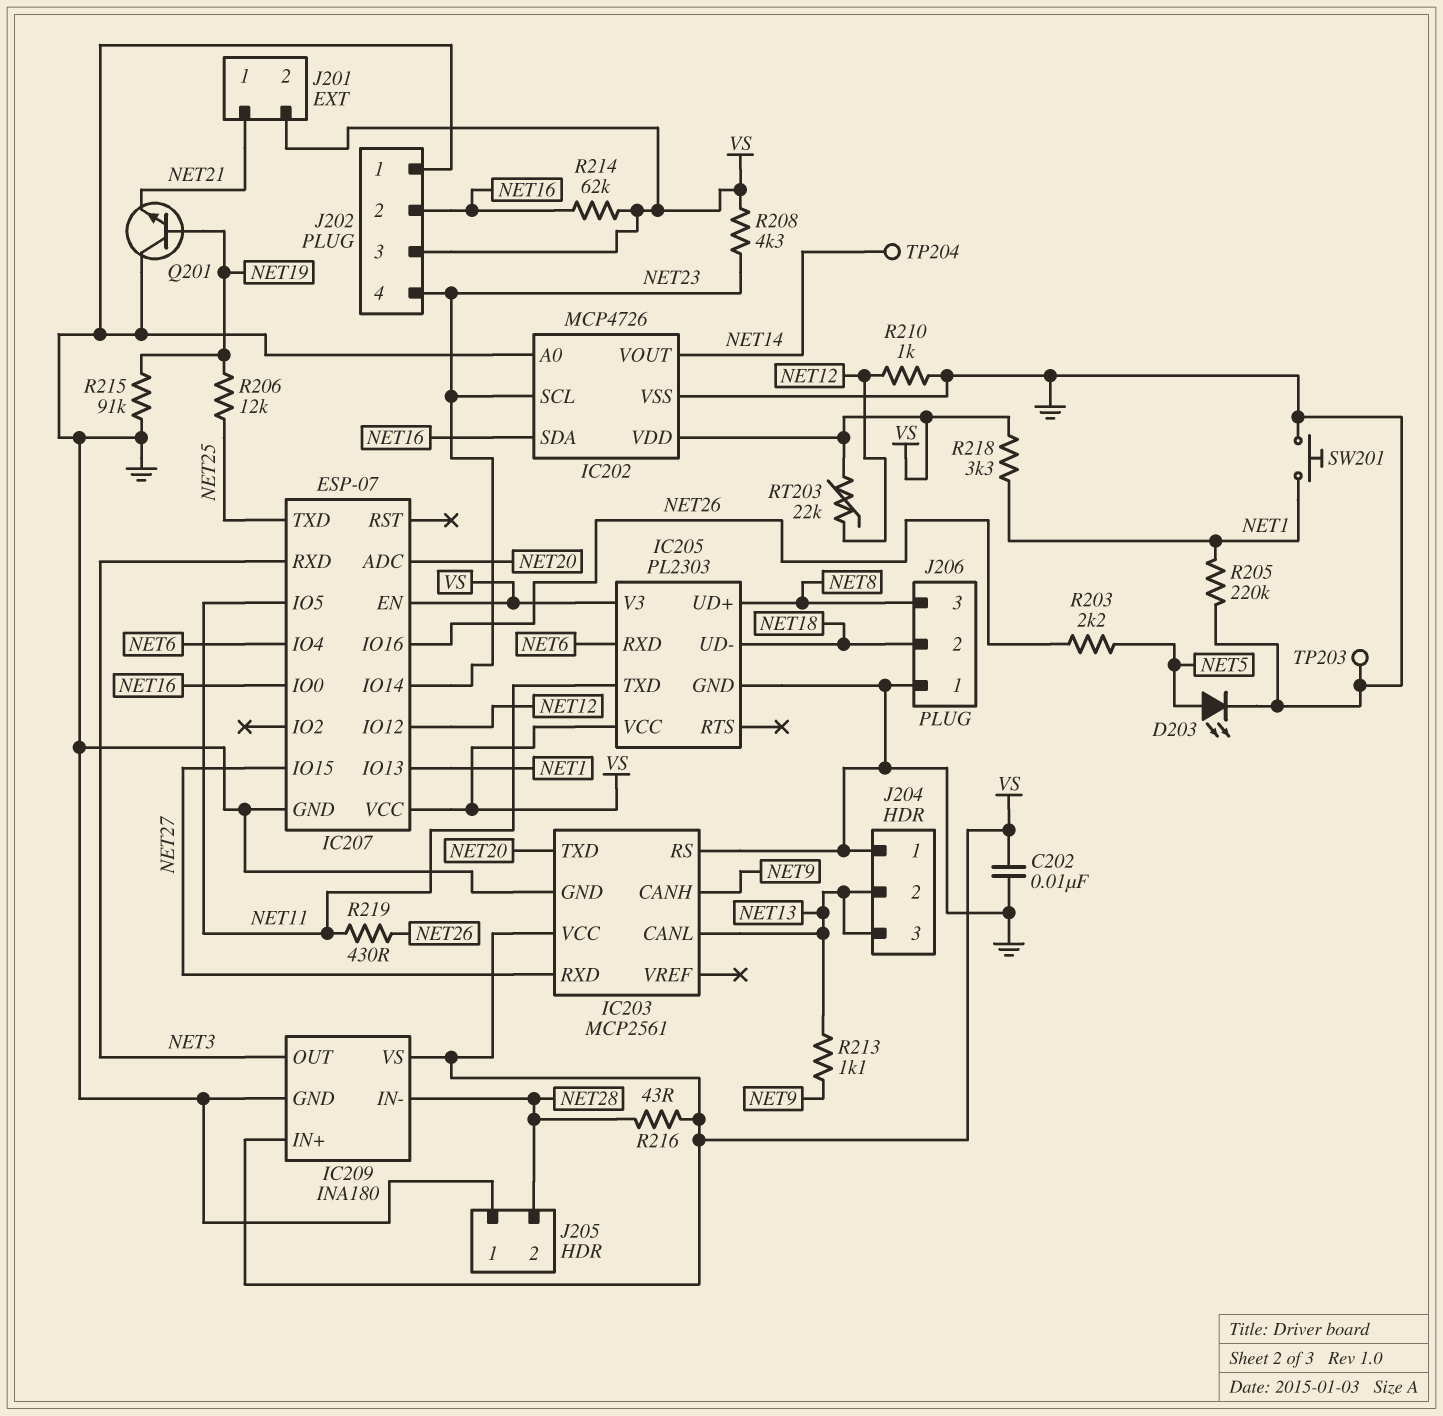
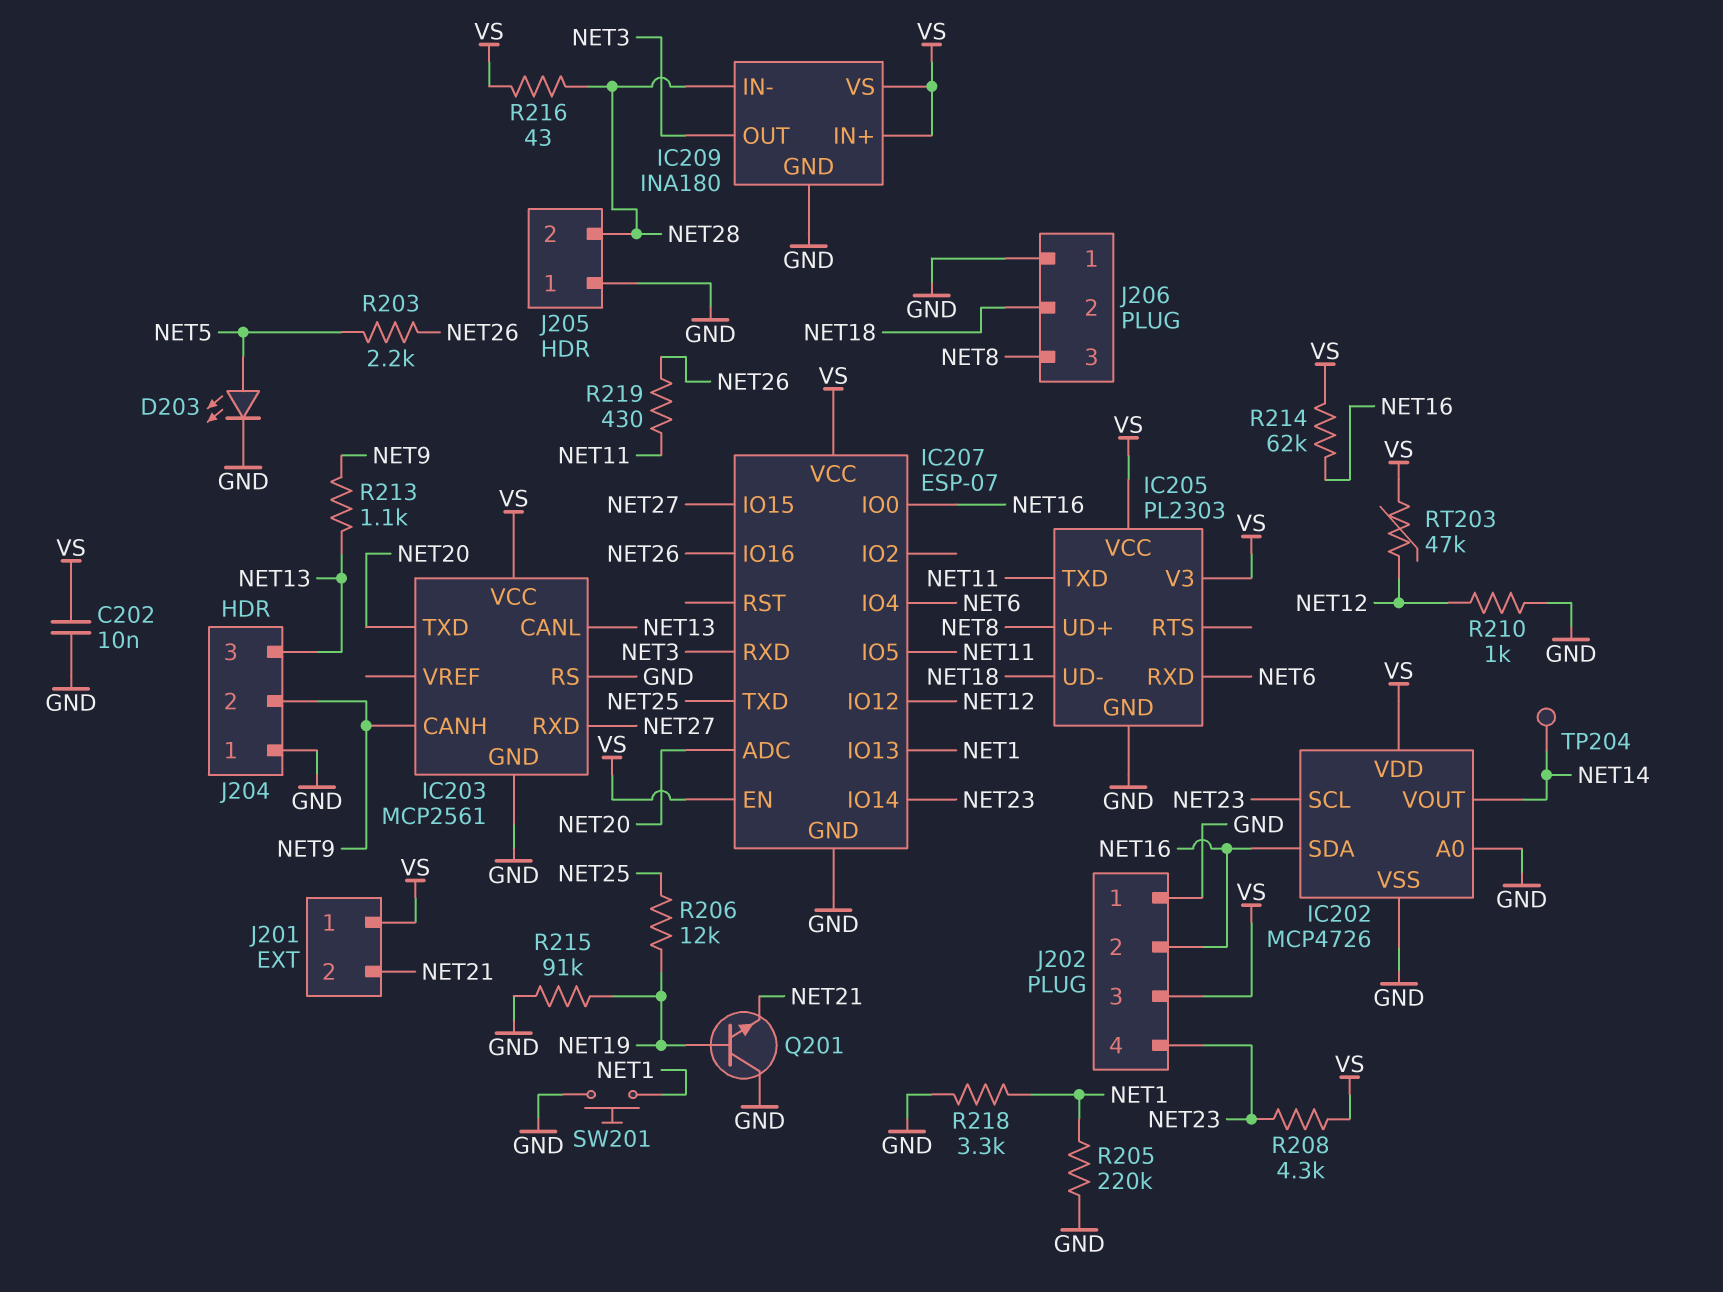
J201 pin 1: NET21 -> VS
J201 pin 2: VS -> NET21
J204 pin 2: NET13 -> NET9
R218: 3.3k (NET1, VS) -> 3.3k (GND, NET1)
RT203: 22k (NET12, VS) -> 47k (NET12, VS)
TP203: test point (GND) -> none

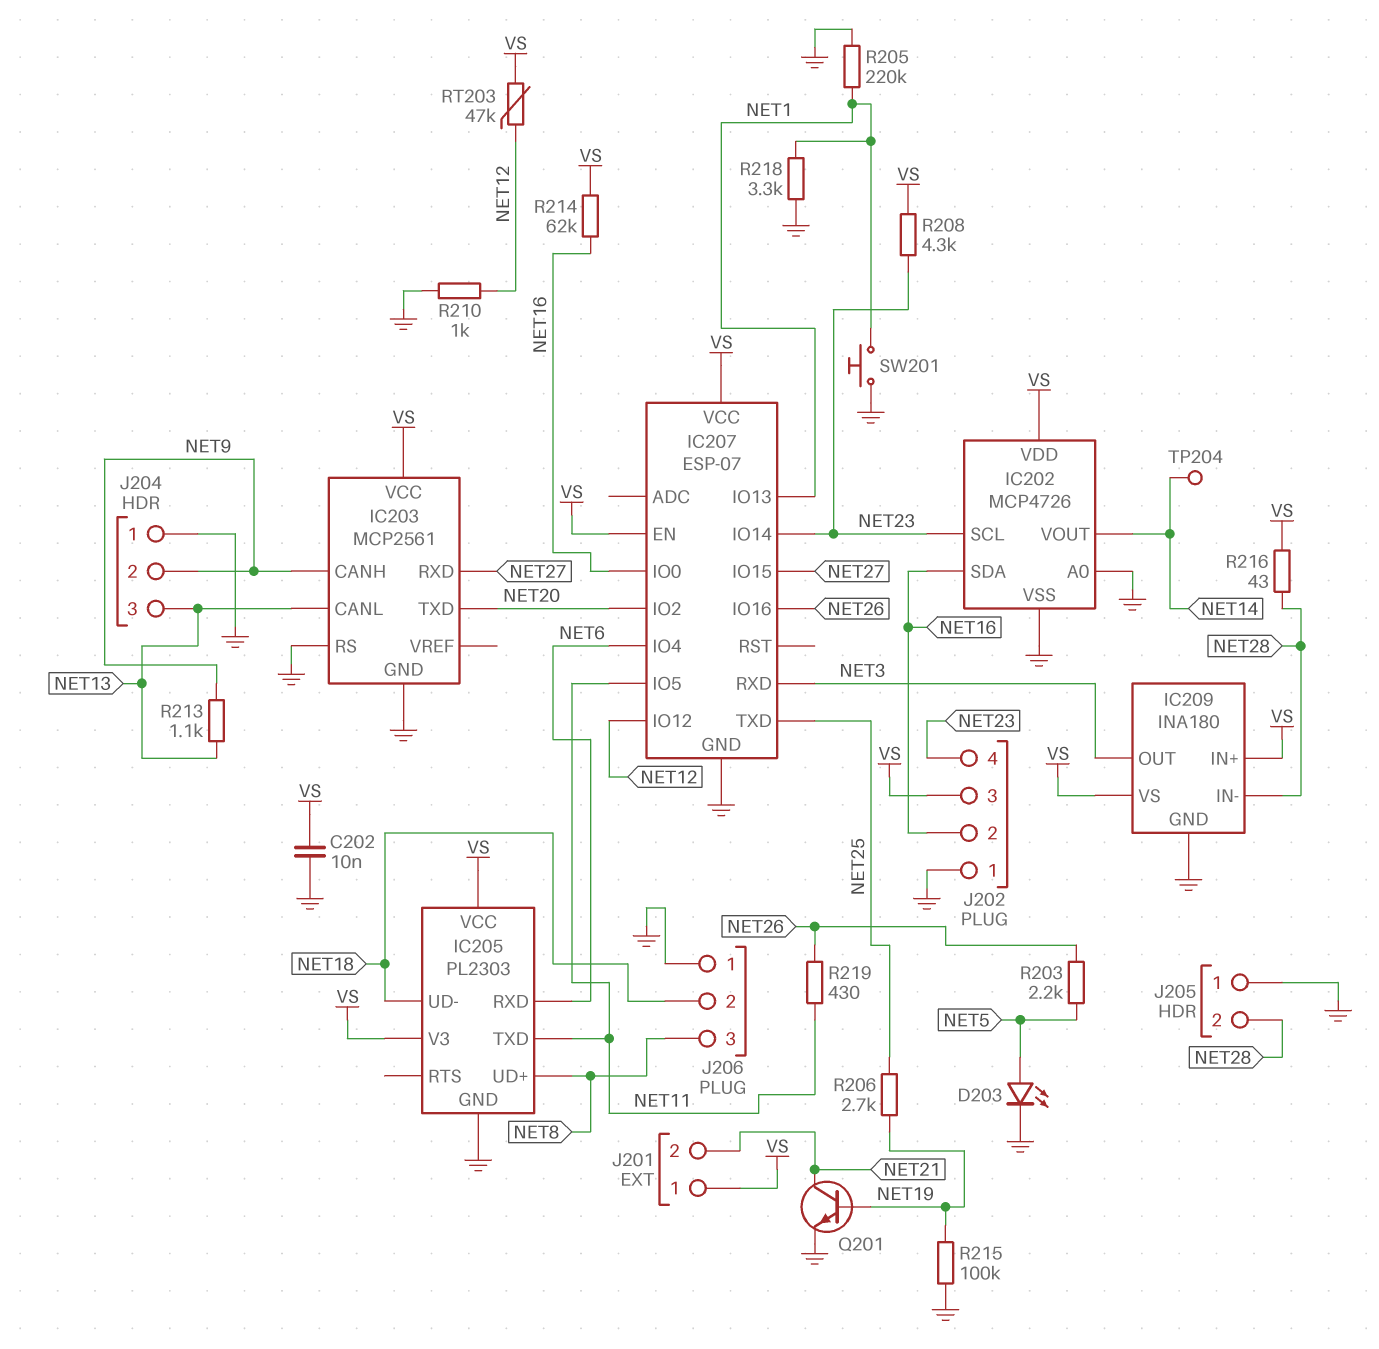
IC207 pin ADC: NET20 -> none
IC207 pin IO2: none -> NET20
Q201: NPN (B NET19, C GND, E NET21) -> NPN (B NET19, C NET21, E GND)
R206: 12k (NET19, NET25) -> 2.7k (NET19, NET25)
R215: 91k (GND, NET19) -> 100k (GND, NET19)

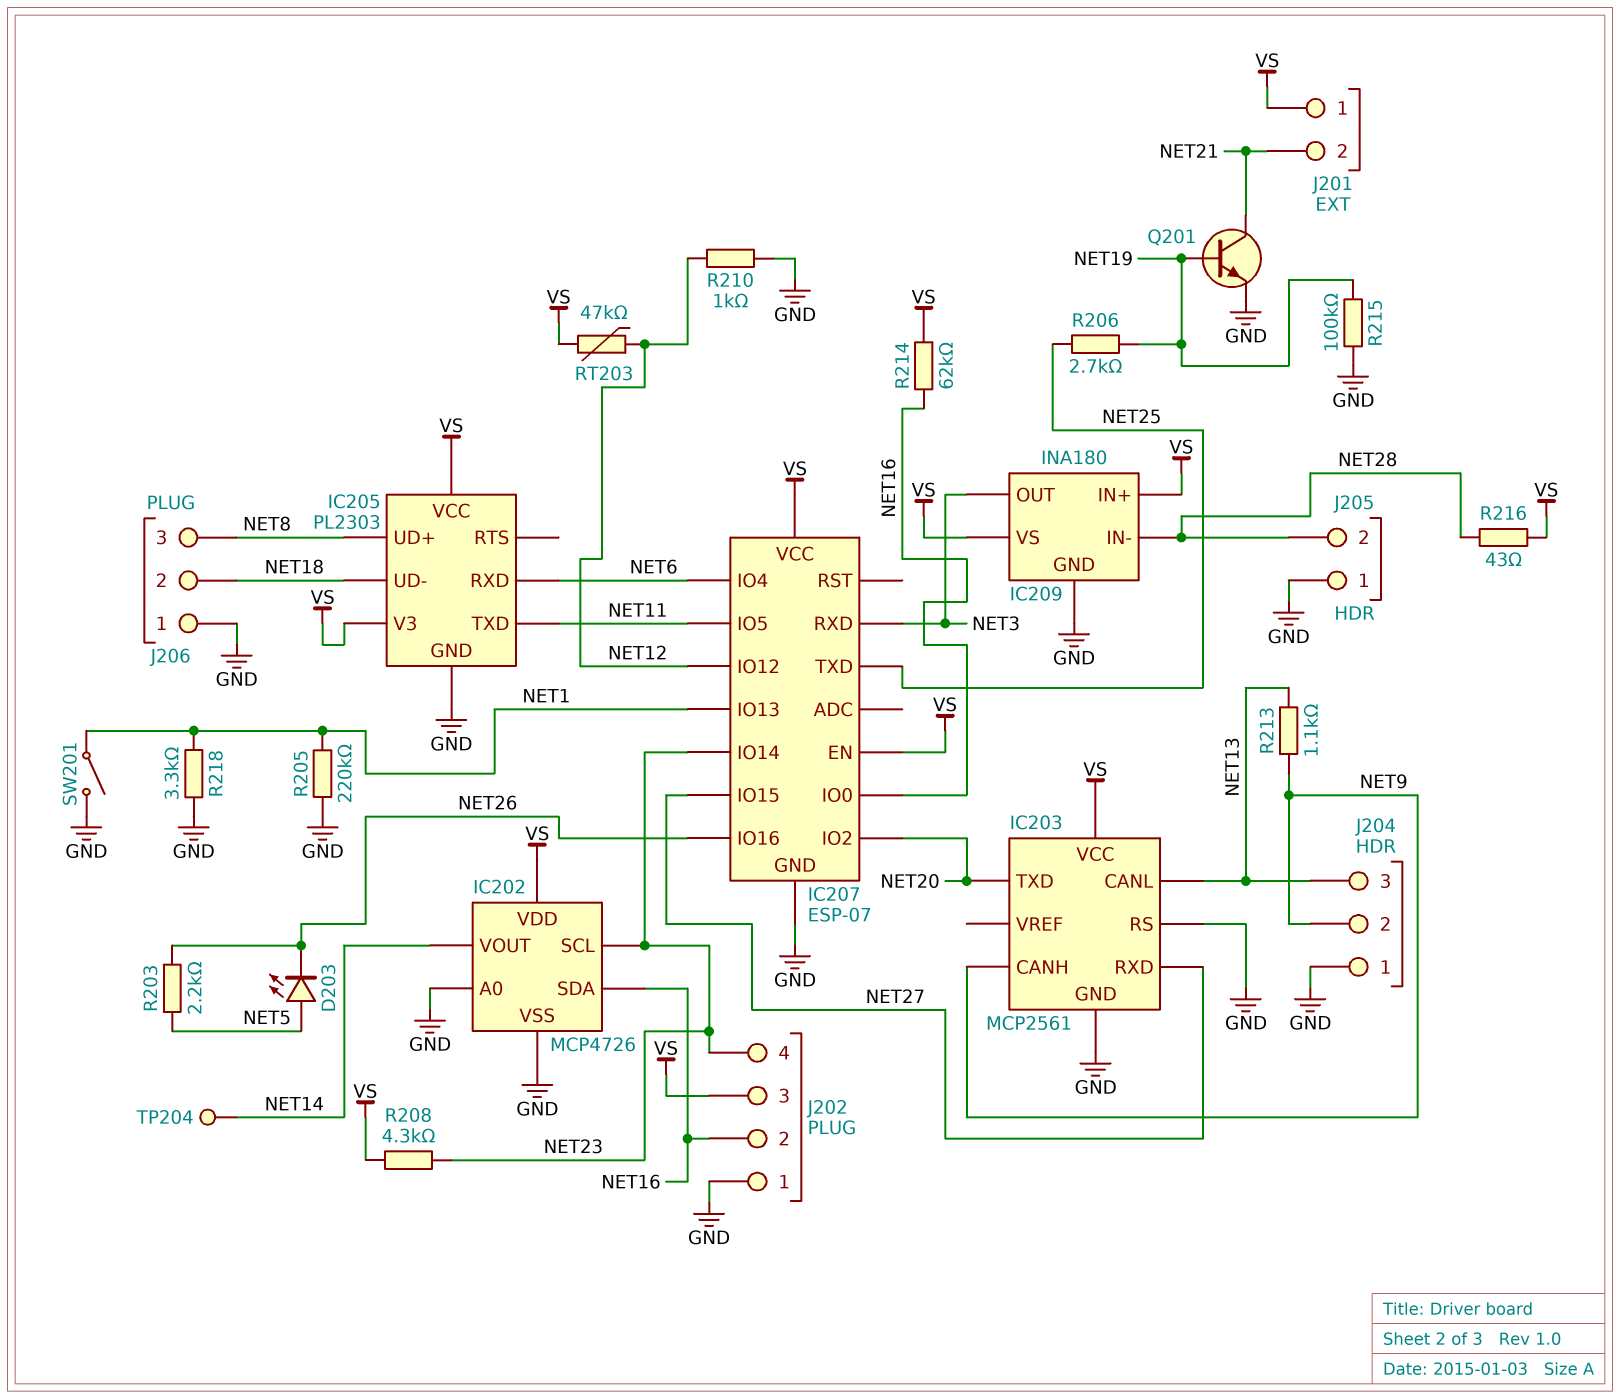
C202: 10nF (GND, VS) -> none
D203: LED (A NET5, K GND) -> LED (A NET5, K NET26)
R219: 430 (NET11, NET26) -> none
SW201: button (GND, NET1) -> switch (GND, NET1)

